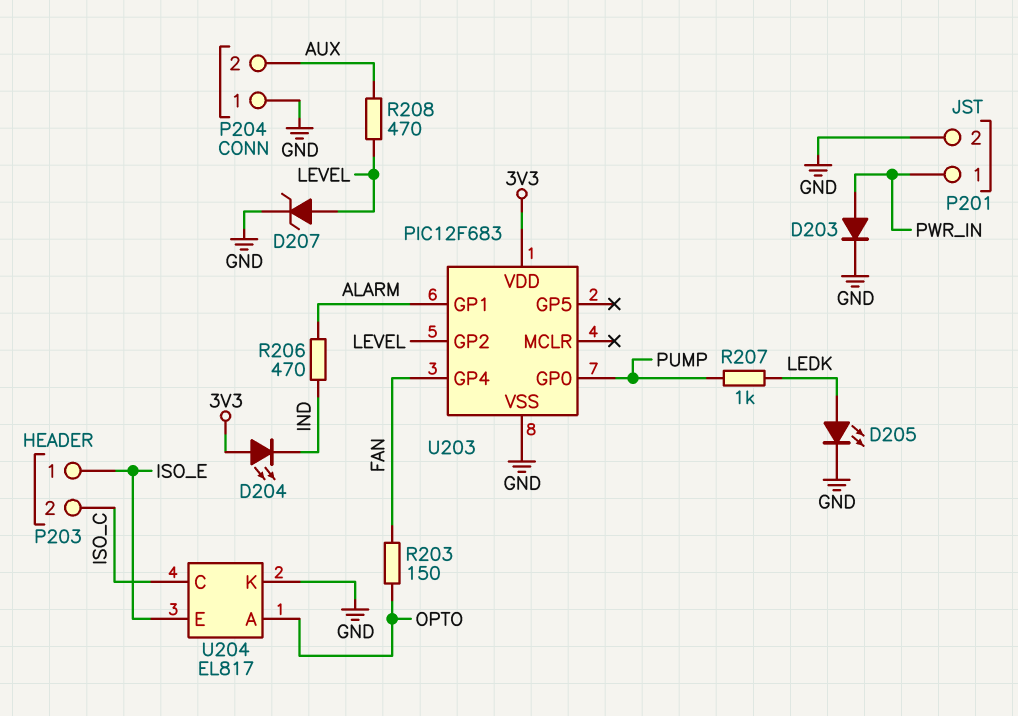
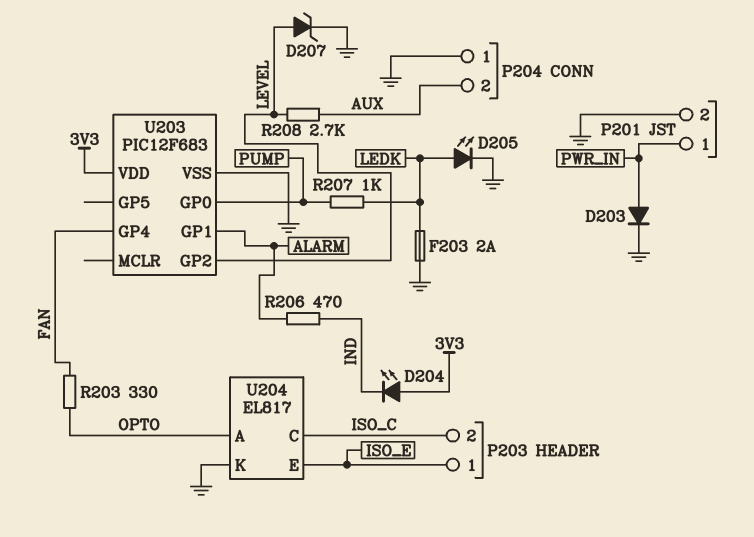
F203: none -> 2A (GND, LEDK)
R203: 150 (FAN, OPTO) -> 330 (FAN, OPTO)
R208: 470 (AUX, LEVEL) -> 2.7k (AUX, LEVEL)

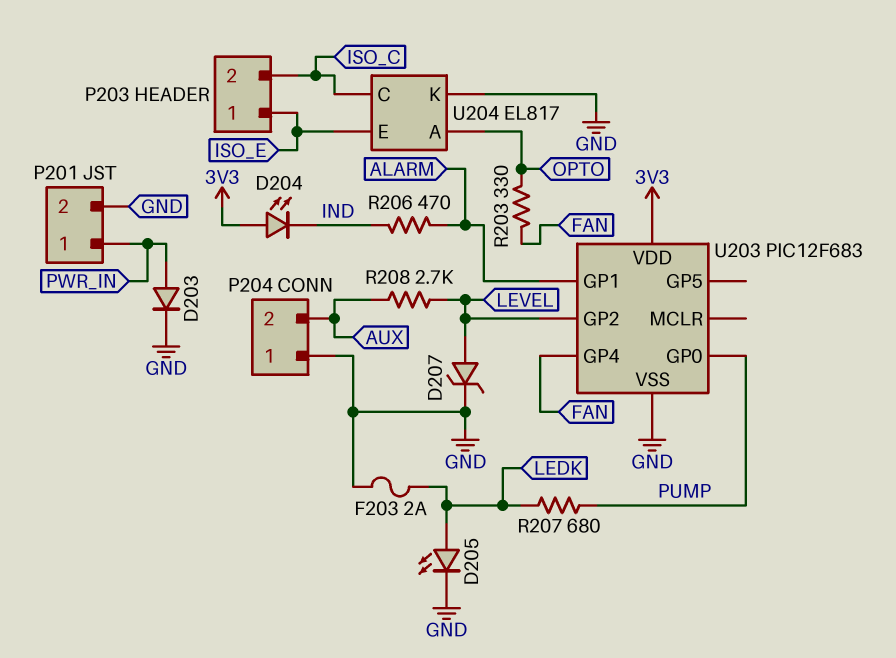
R207: 1k (LEDK, PUMP) -> 680 (LEDK, PUMP)

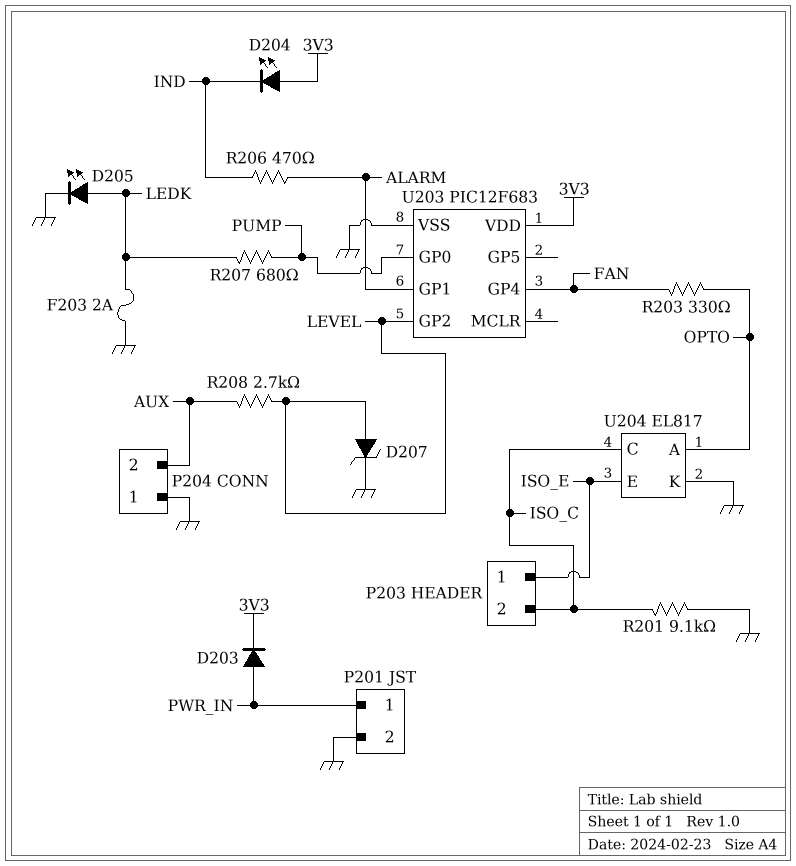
D203: diode (A PWR_IN, K GND) -> diode (A PWR_IN, K 3V3)
R201: none -> 9.1k (GND, ISO_C)

